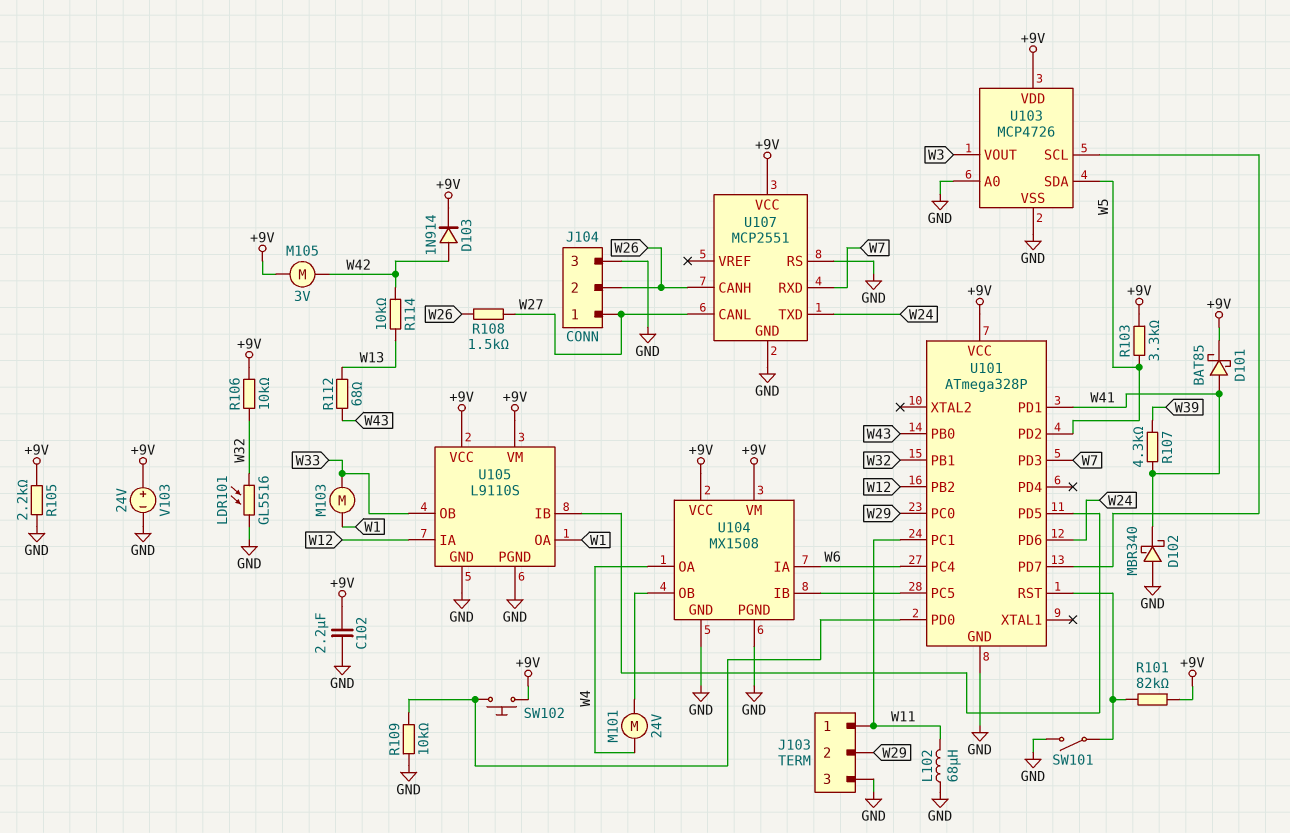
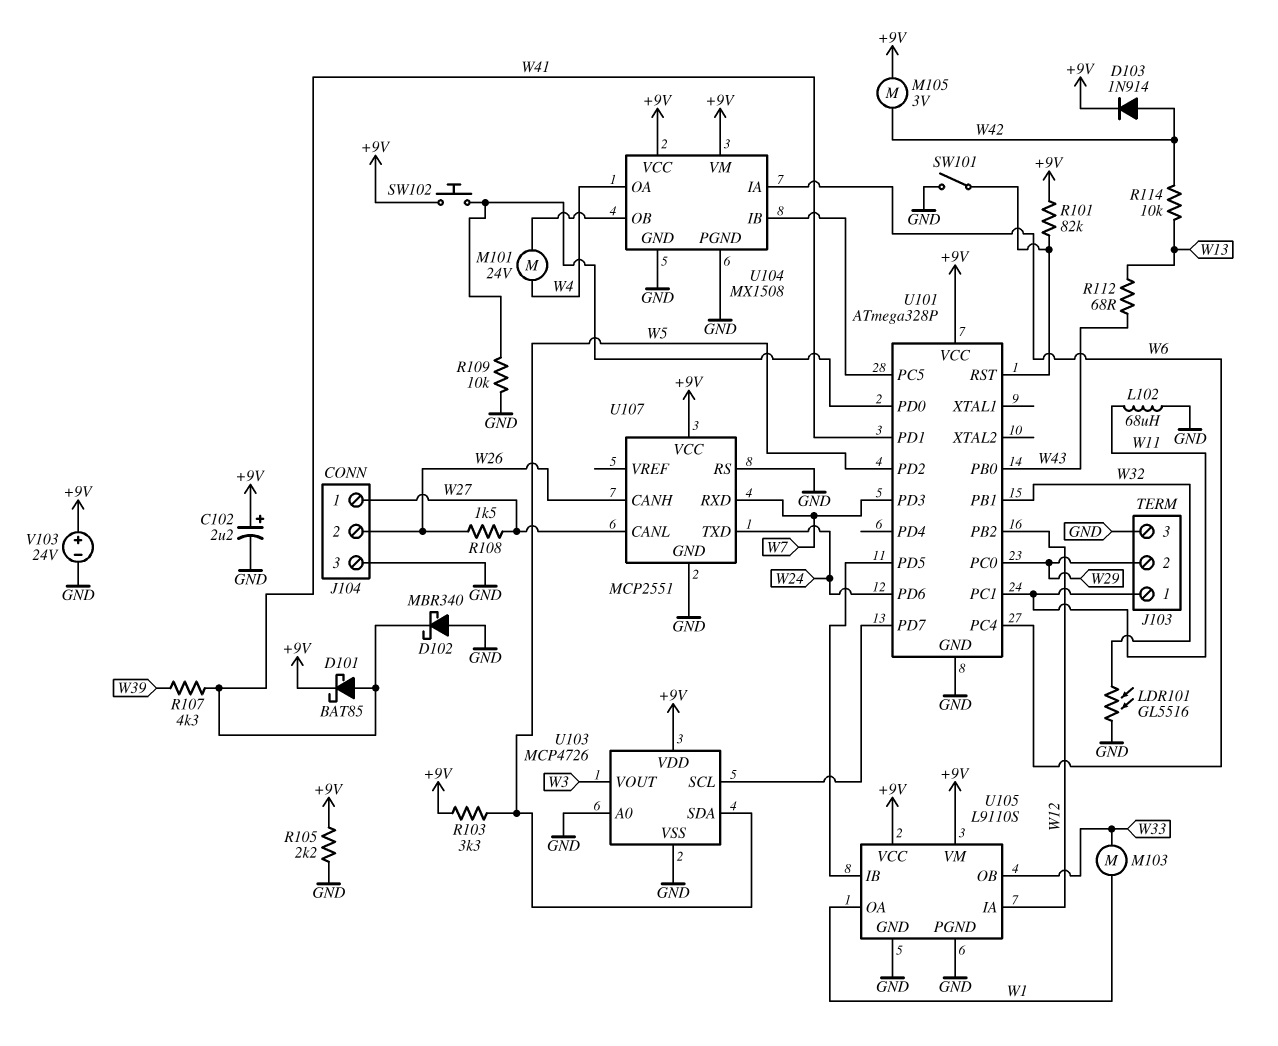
C102: 2.2uF (+9V, GND) -> 2.2uF (plus +9V, minus GND)
R106: 10k (+9V, W32) -> none

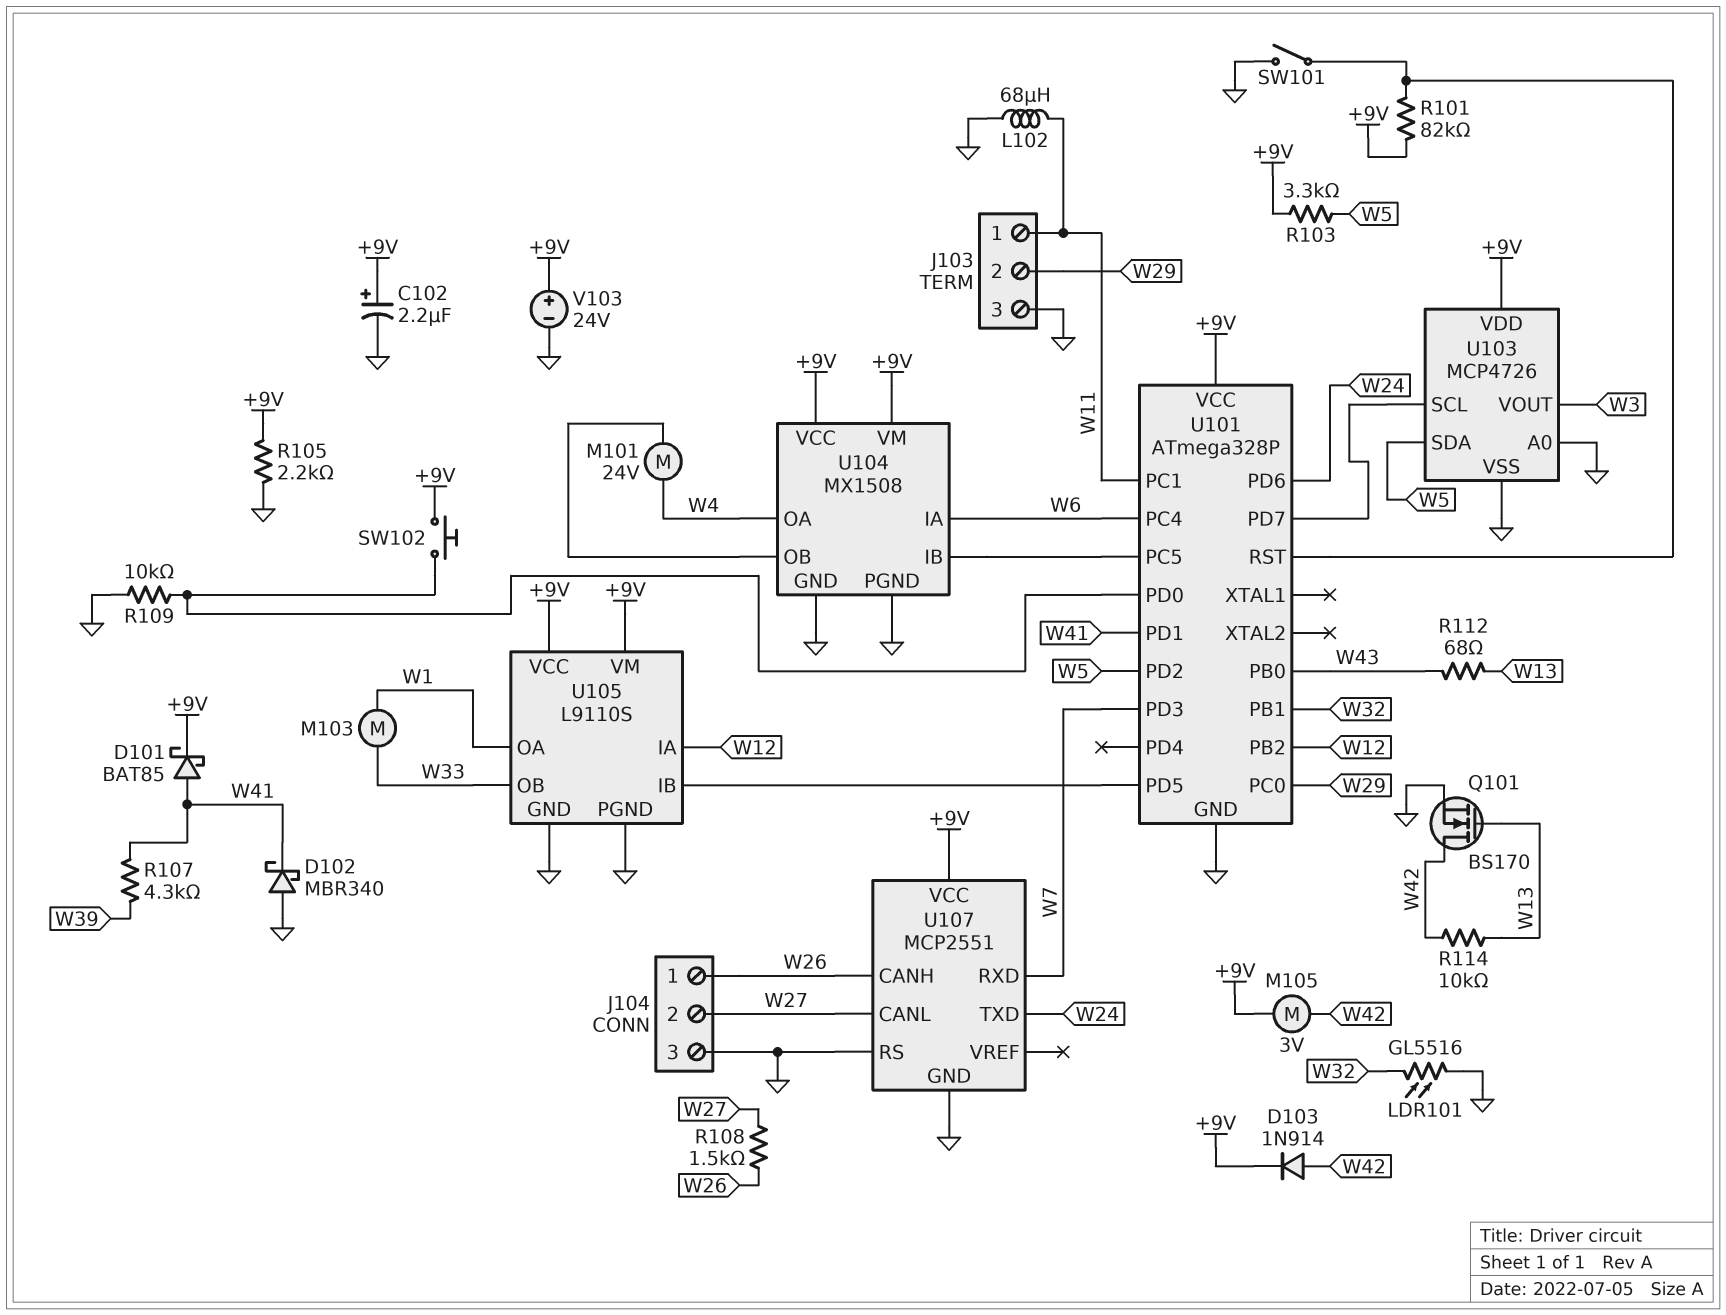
J104 pin 1: W27 -> W26
J104 pin 2: W26 -> W27
Q101: none -> NMOS BS170 (G W13, D W42, S GND)

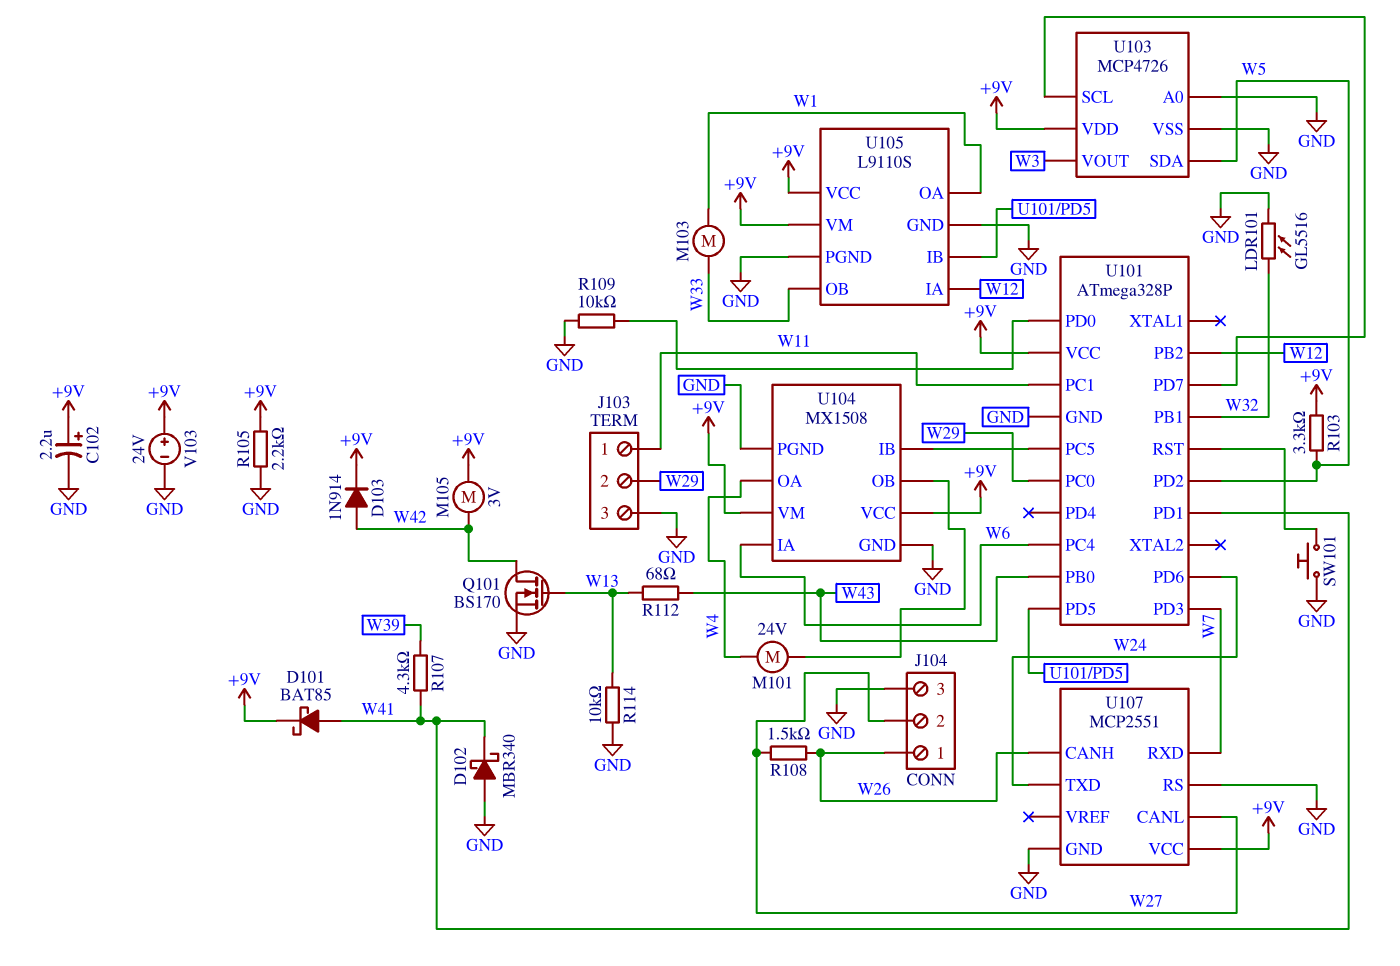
L102: 68uH (GND, W11) -> none
R101: 82k (+9V, U101/RST) -> none
R114: 10k (W13, W42) -> 10k (GND, W13)
SW101: switch (GND, U101/RST) -> button (GND, U101/RST)
SW102: button (+9V, U101/PD0) -> none

